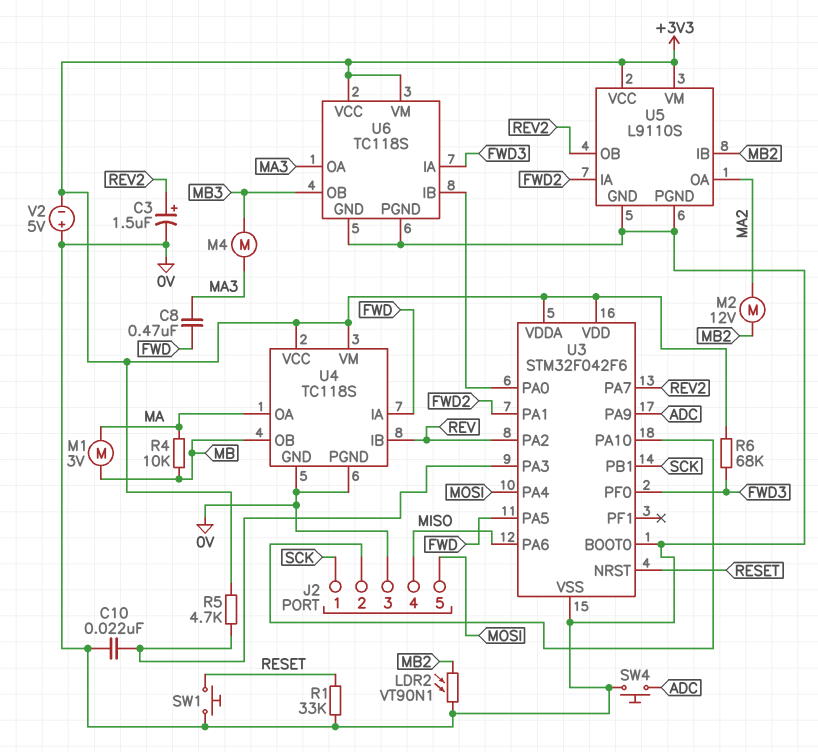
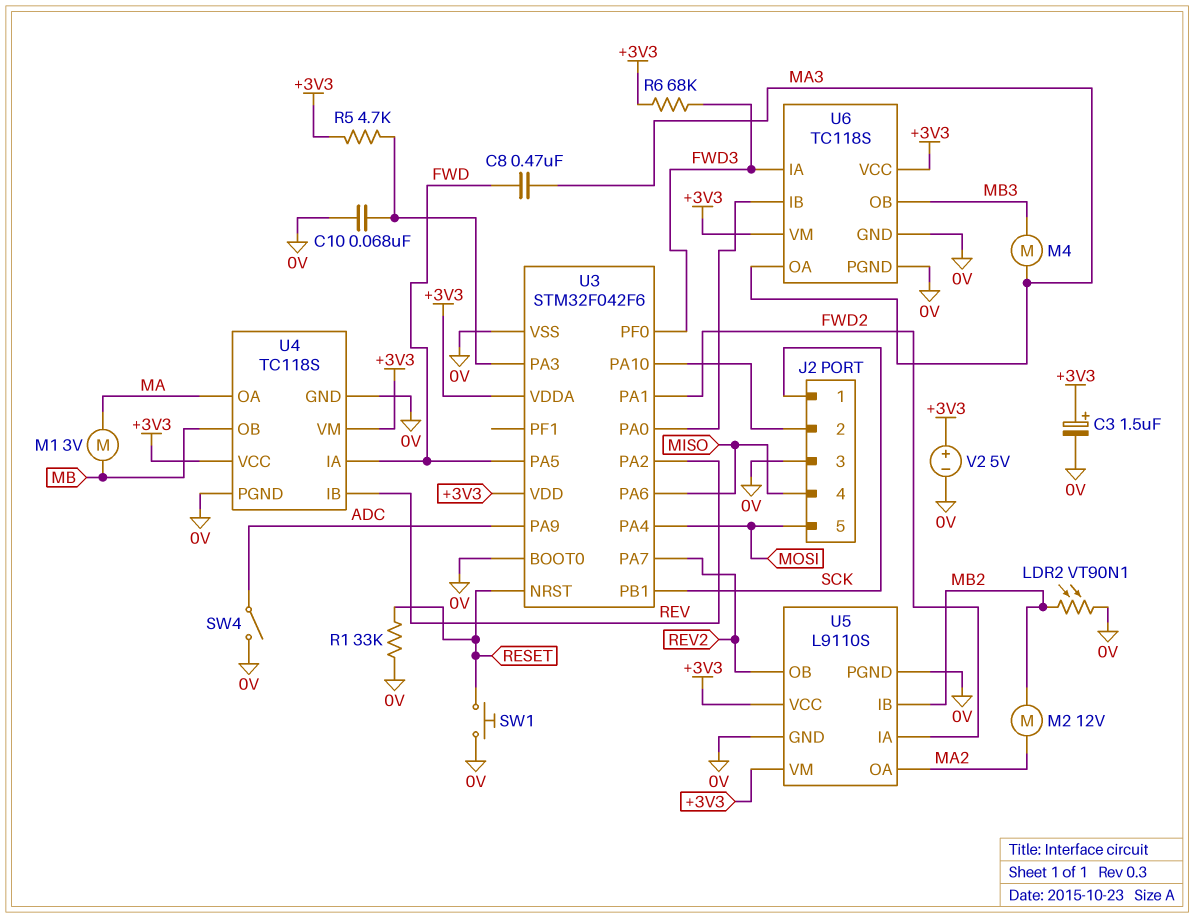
C3: 1.5uF (plus REV2, minus 0V) -> 1.5uF (plus +3V3, minus 0V)
C10: 22nF (0V, U3/PA3) -> 68nF (0V, U3/PA3)
R4: 10k (MA, MB) -> none
SW4: button (0V, ADC) -> switch (0V, ADC)
V2: 5V (plus 0V, minus +3V3) -> 5V (plus +3V3, minus 0V)

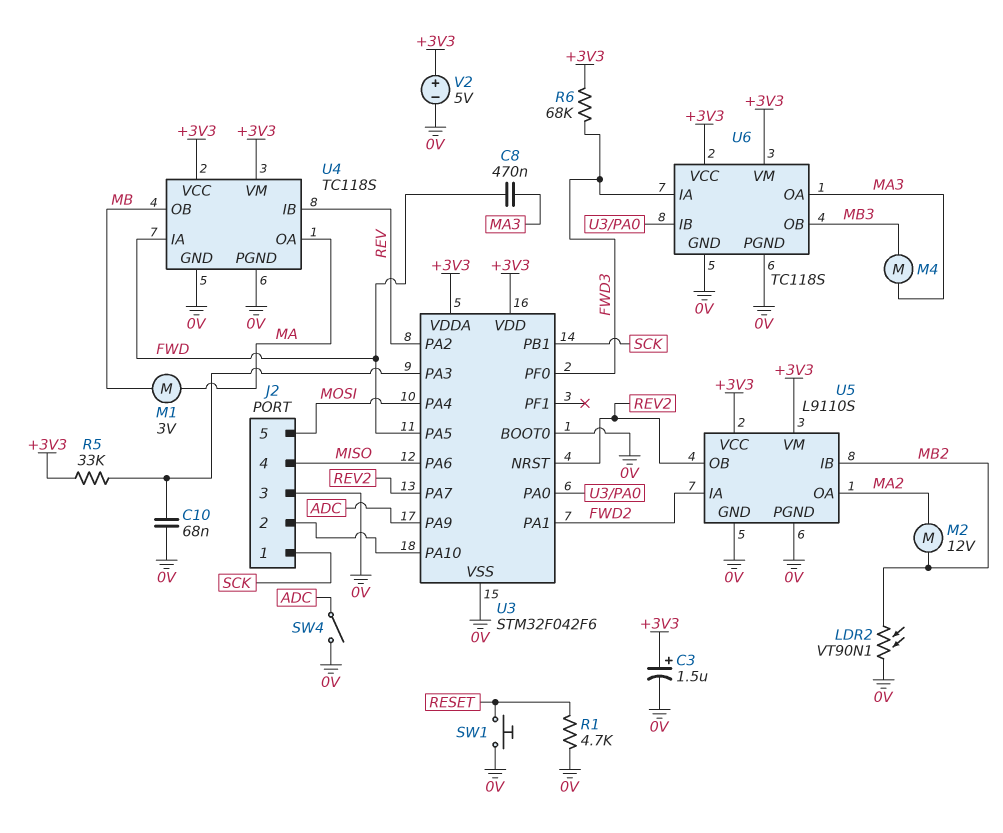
R1: 33k (0V, RESET) -> 4.7k (0V, RESET)
R5: 4.7k (+3V3, U3/PA3) -> 33k (+3V3, U3/PA3)
U3 pin NRST: RESET -> REV2

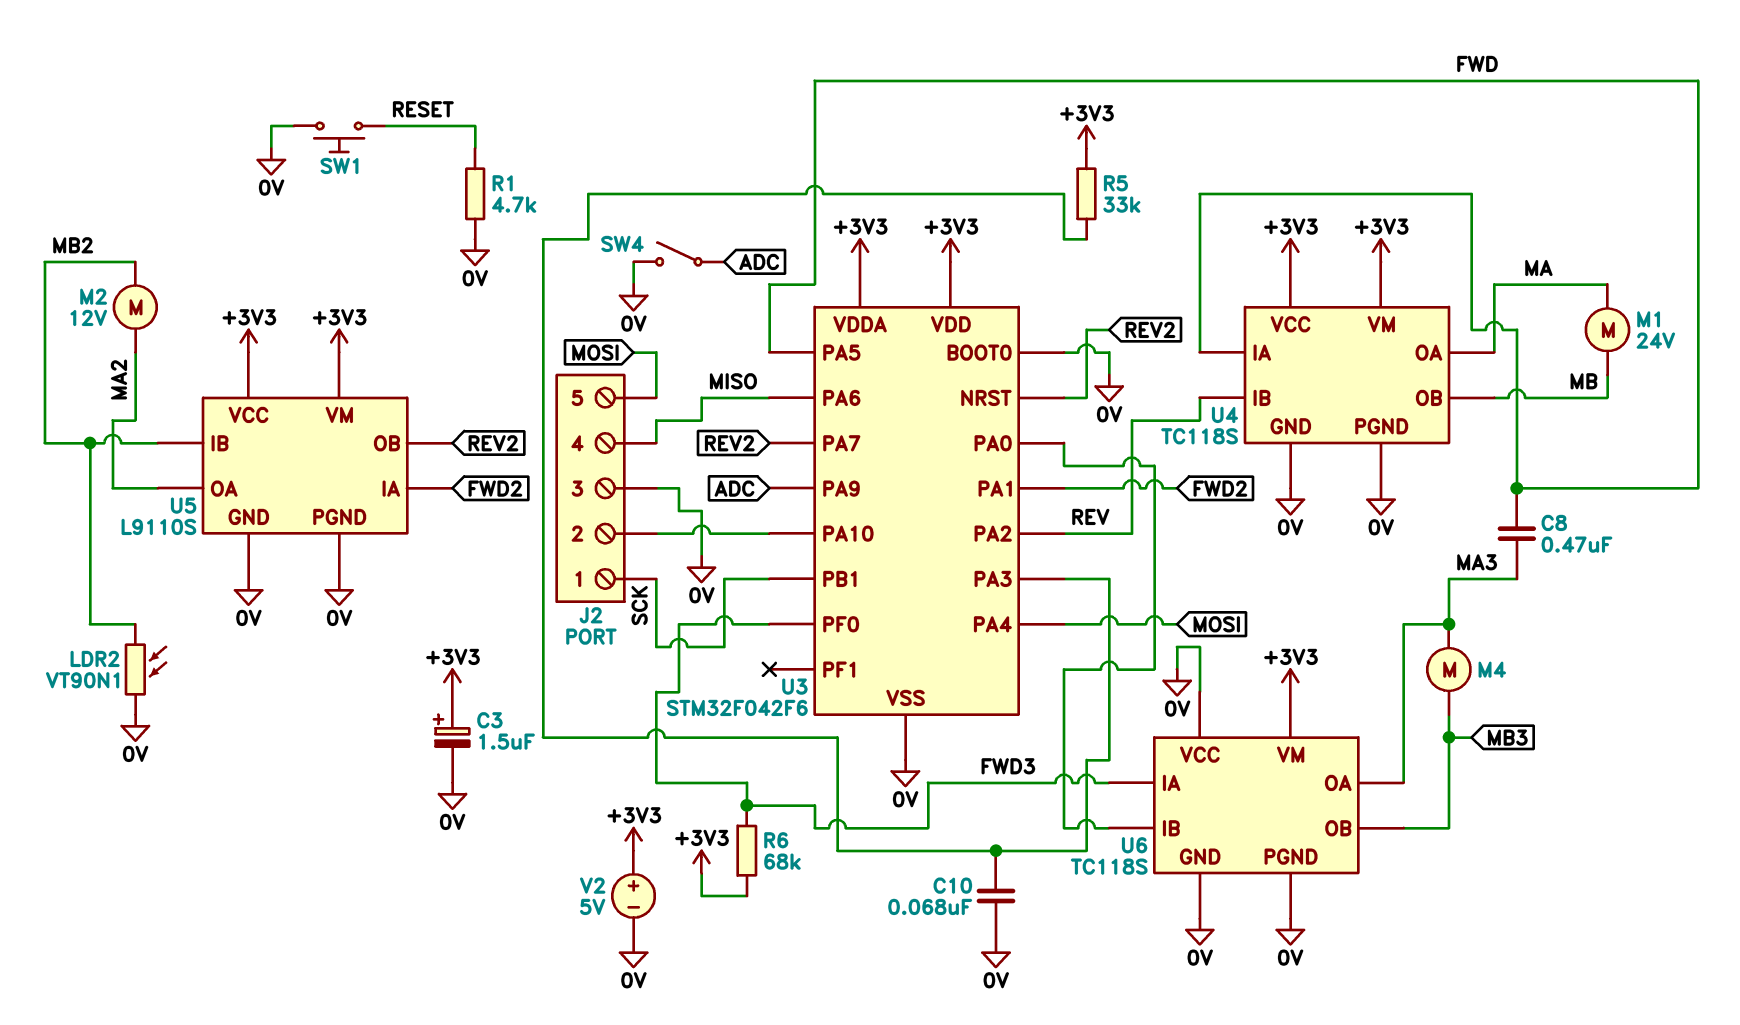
M1: motor 3V (MA, MB) -> motor 24V (MA, MB)
U6 pin VCC: +3V3 -> 0V

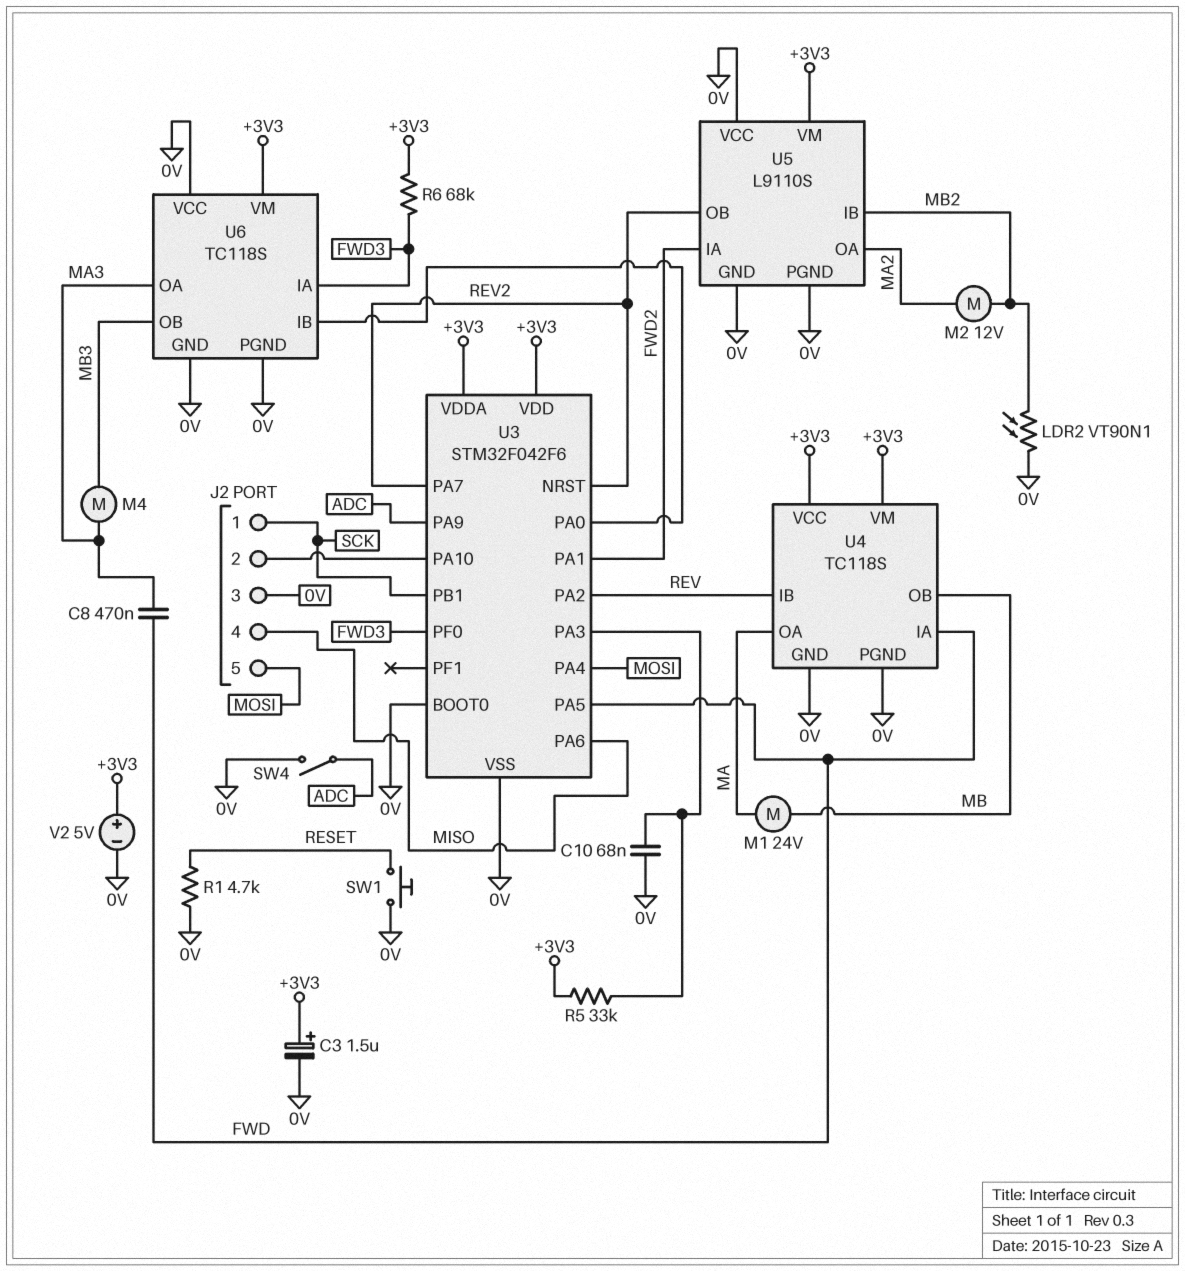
U5 pin VCC: +3V3 -> 0V

